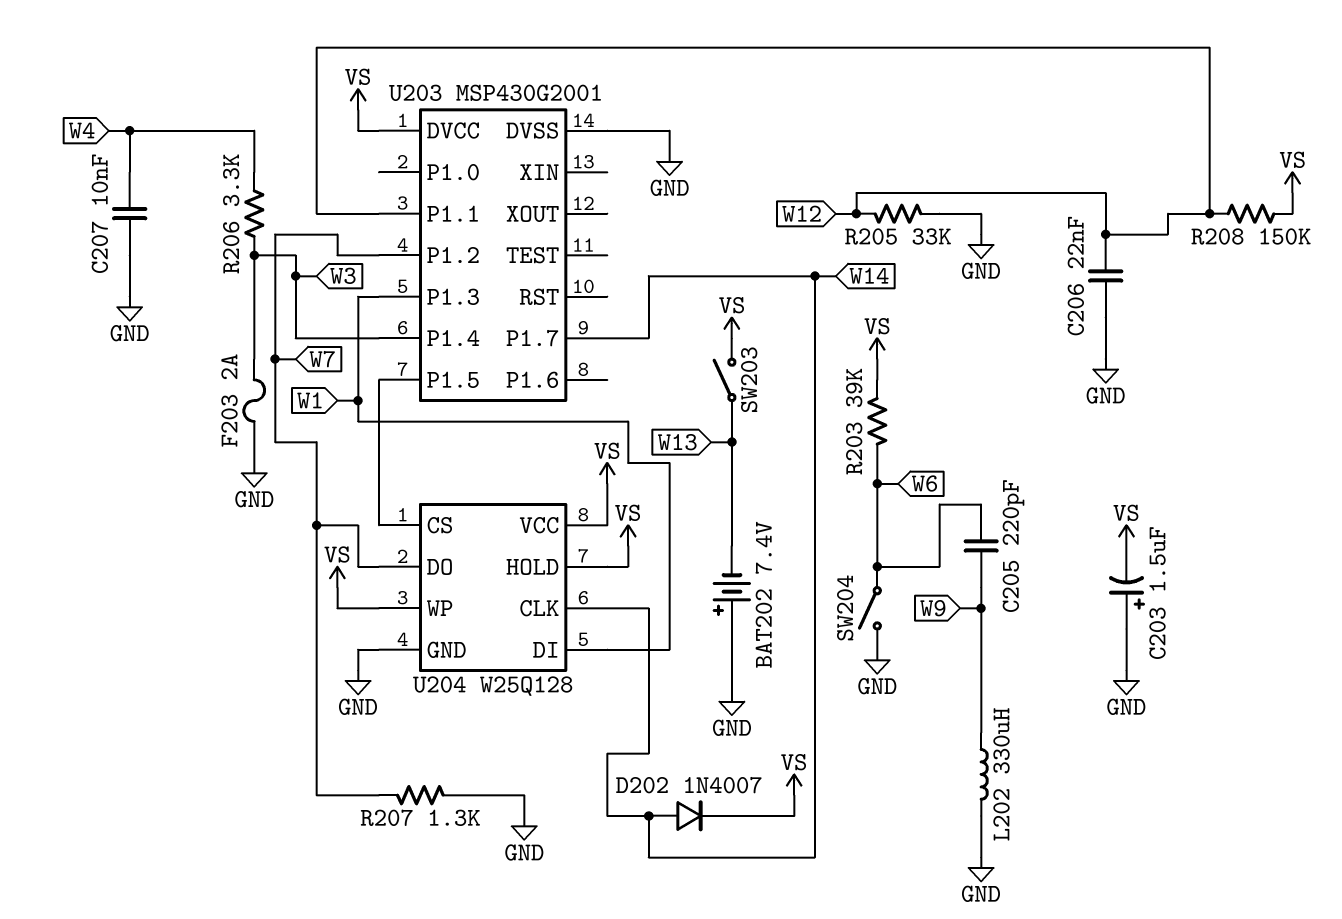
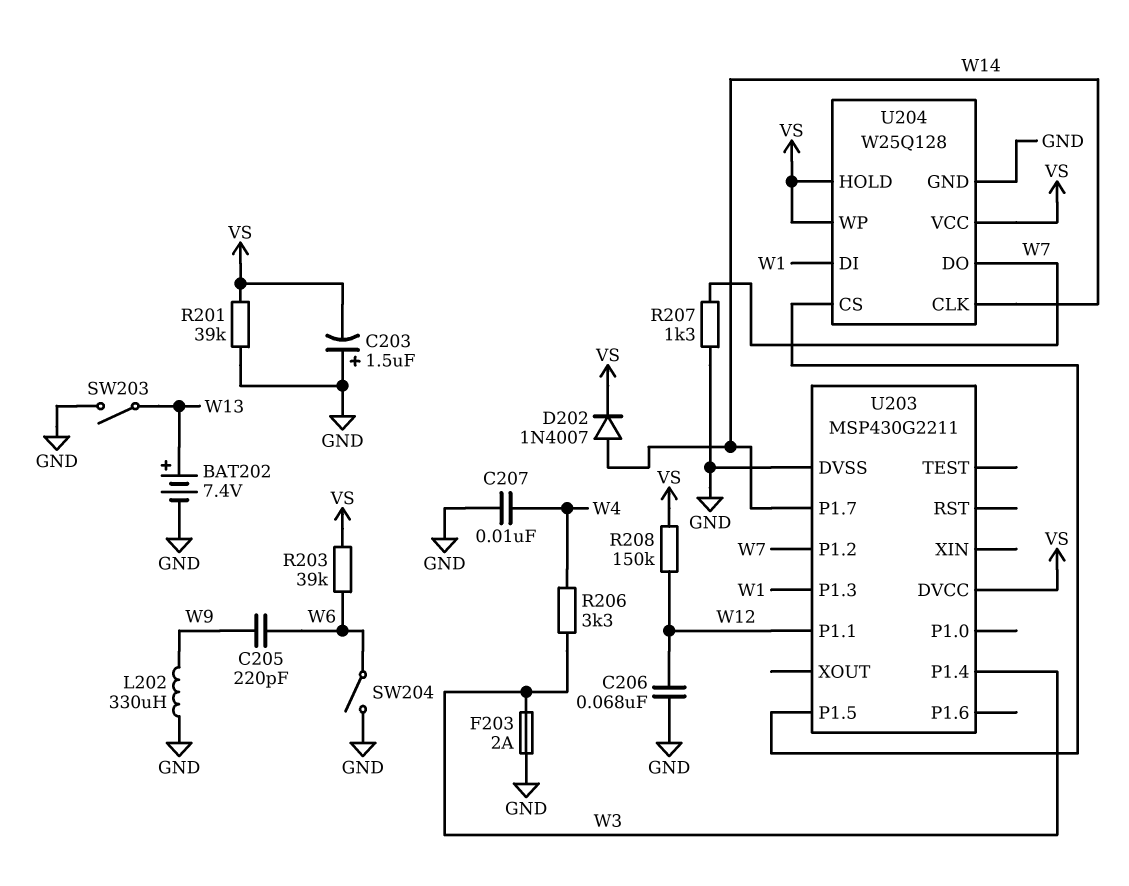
BAT202: 7.4V (plus GND, minus W13) -> 7.4V (plus W13, minus GND)
C206: 22nF (GND, W12) -> 68nF (GND, W12)
R201: none -> 39k (GND, VS)
R205: 33k (GND, W12) -> none
SW203: switch (VS, W13) -> switch (GND, W13)
U203: MSP430G2001 -> MSP430G2211

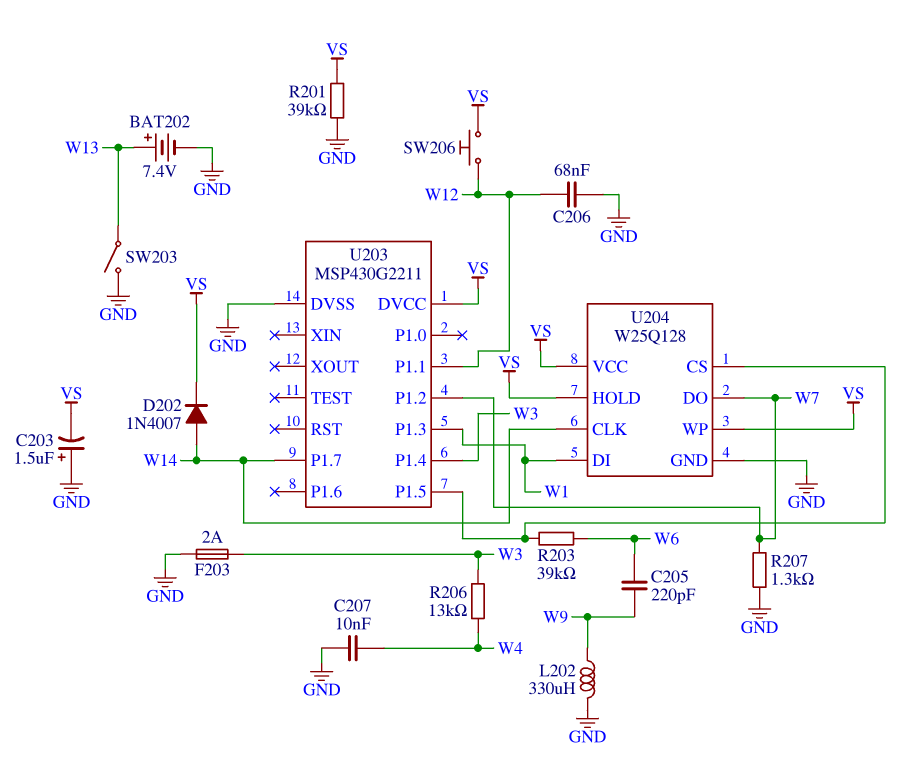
R203: 39k (VS, W6) -> 39k (U203/P1.5, W6)
R206: 3.3k (W3, W4) -> 13k (W3, W4)
R208: 150k (VS, W12) -> none
SW204: switch (GND, W6) -> none
SW206: none -> button (VS, W12)

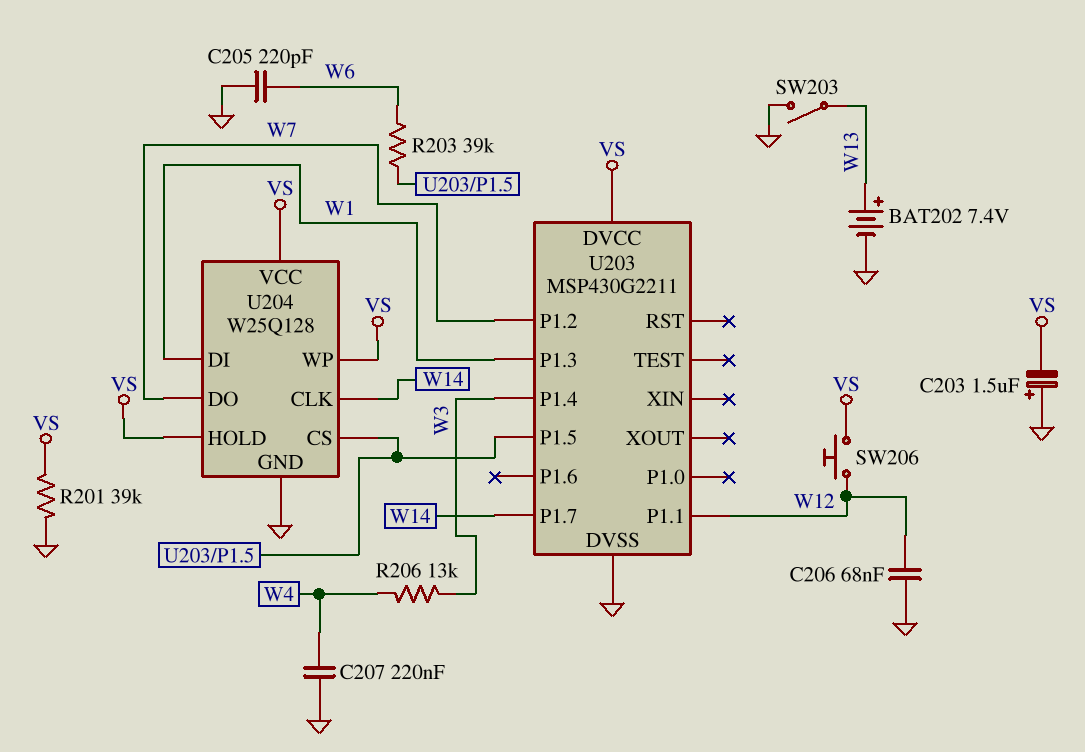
C205: 220pF (W6, W9) -> 220pF (GND, W6)
C207: 10nF (GND, W4) -> 220nF (GND, W4)
D202: diode 1N4007 (A W14, K VS) -> none
F203: 2A (GND, W3) -> none
L202: 330uH (GND, W9) -> none
R207: 1.3k (GND, W7) -> none

